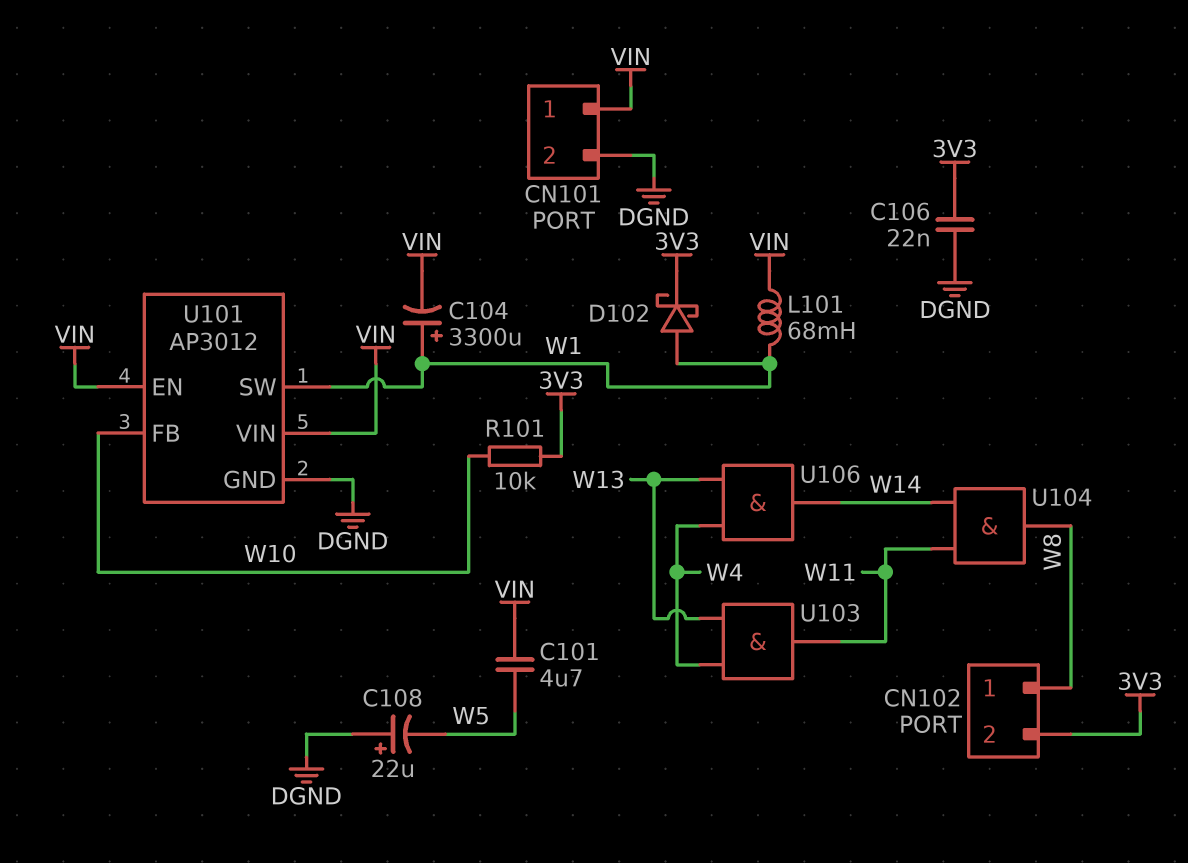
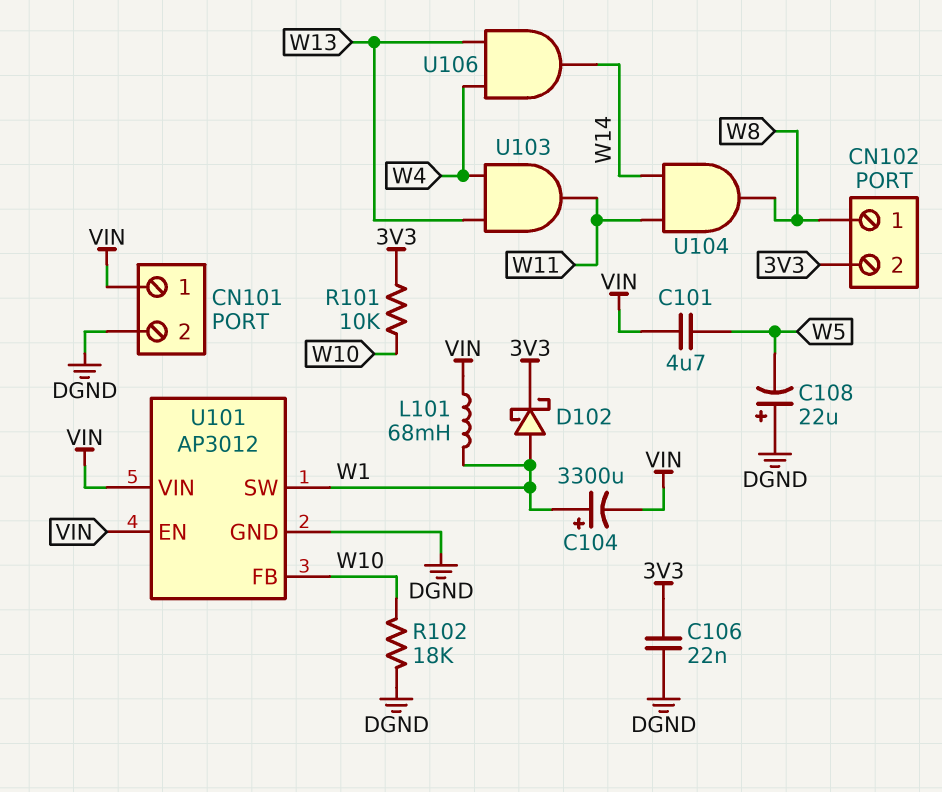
R102: none -> 18k (DGND, W10)

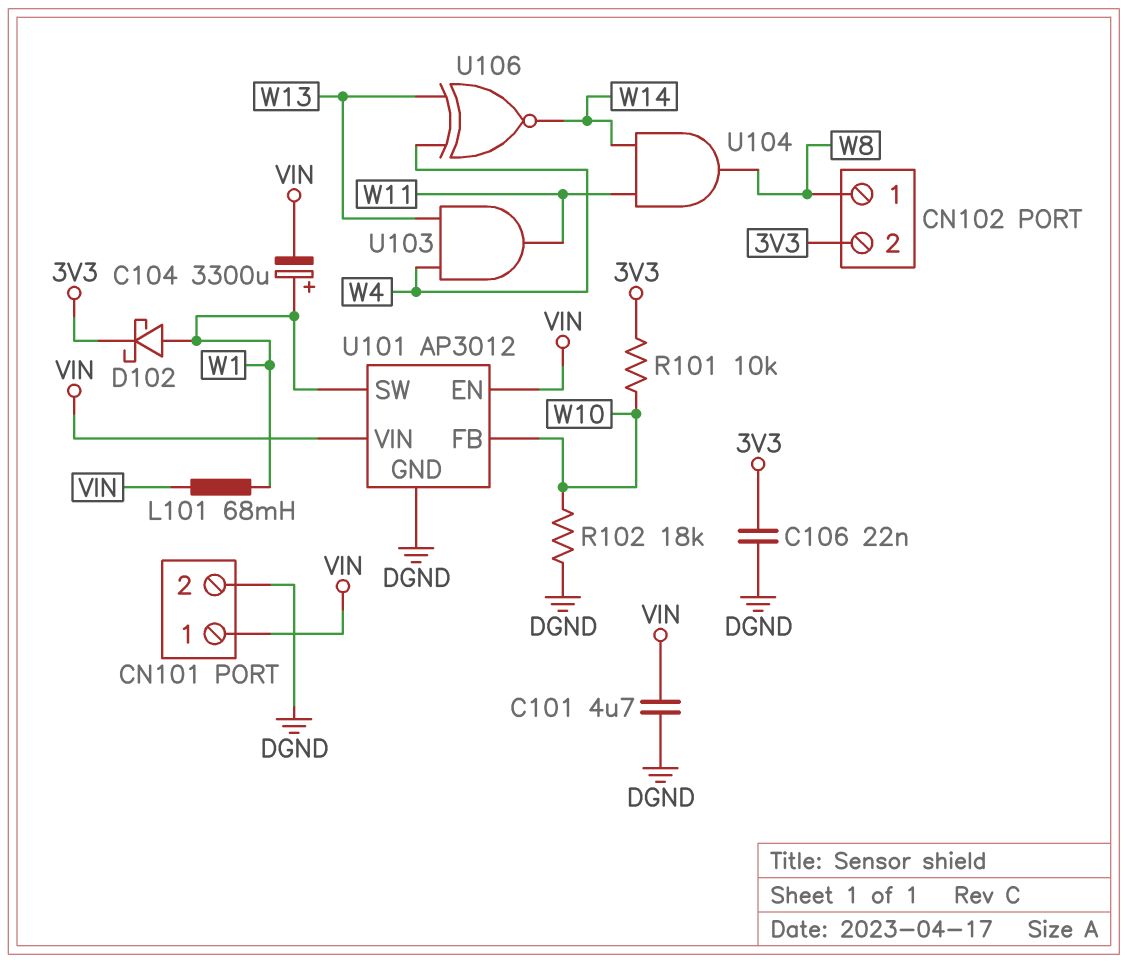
C101: 4.7uF (VIN, W5) -> 4.7uF (DGND, VIN)
C108: 22uF (plus DGND, minus W5) -> none
U106: AND (in W4, in W13, out W14) -> XNOR (in W4, in W13, out W14)

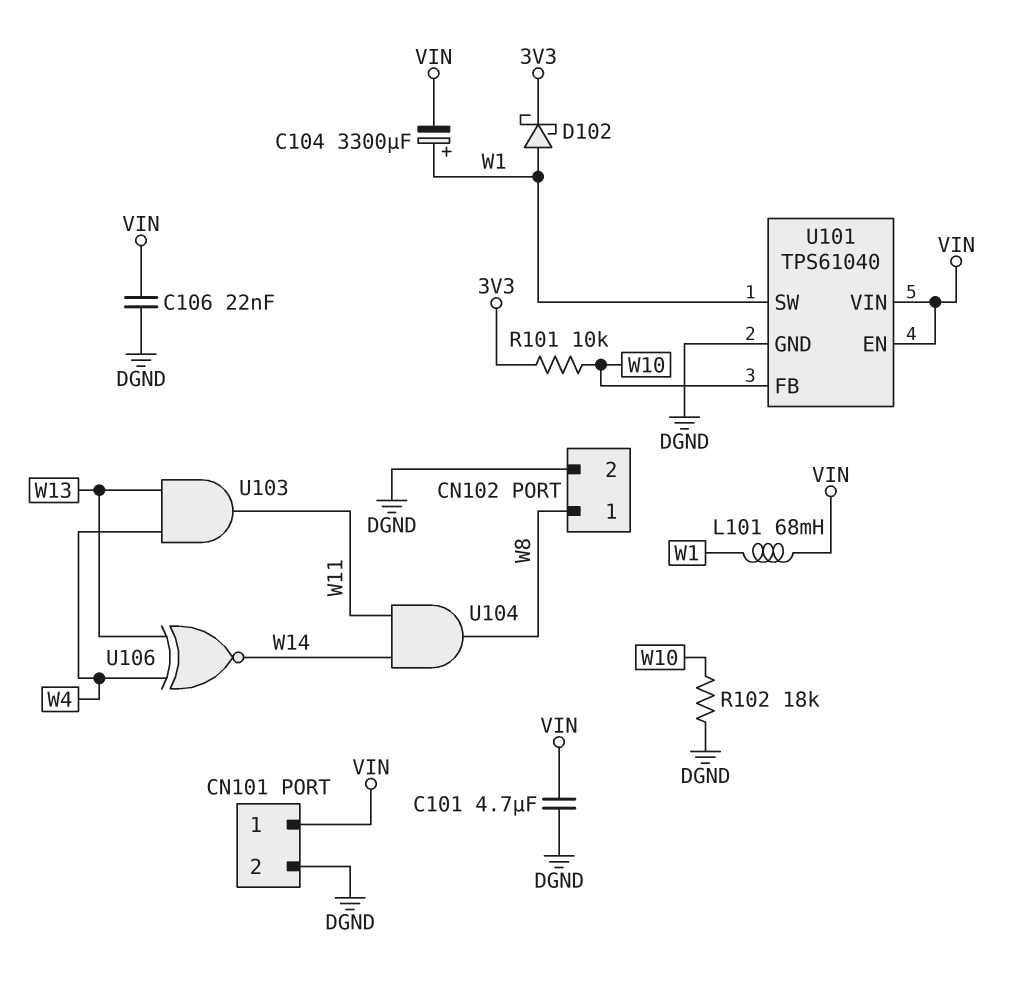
C106: 22nF (3V3, DGND) -> 22nF (DGND, VIN)
CN102 pin 2: 3V3 -> DGND
U101: AP3012 -> TPS61040

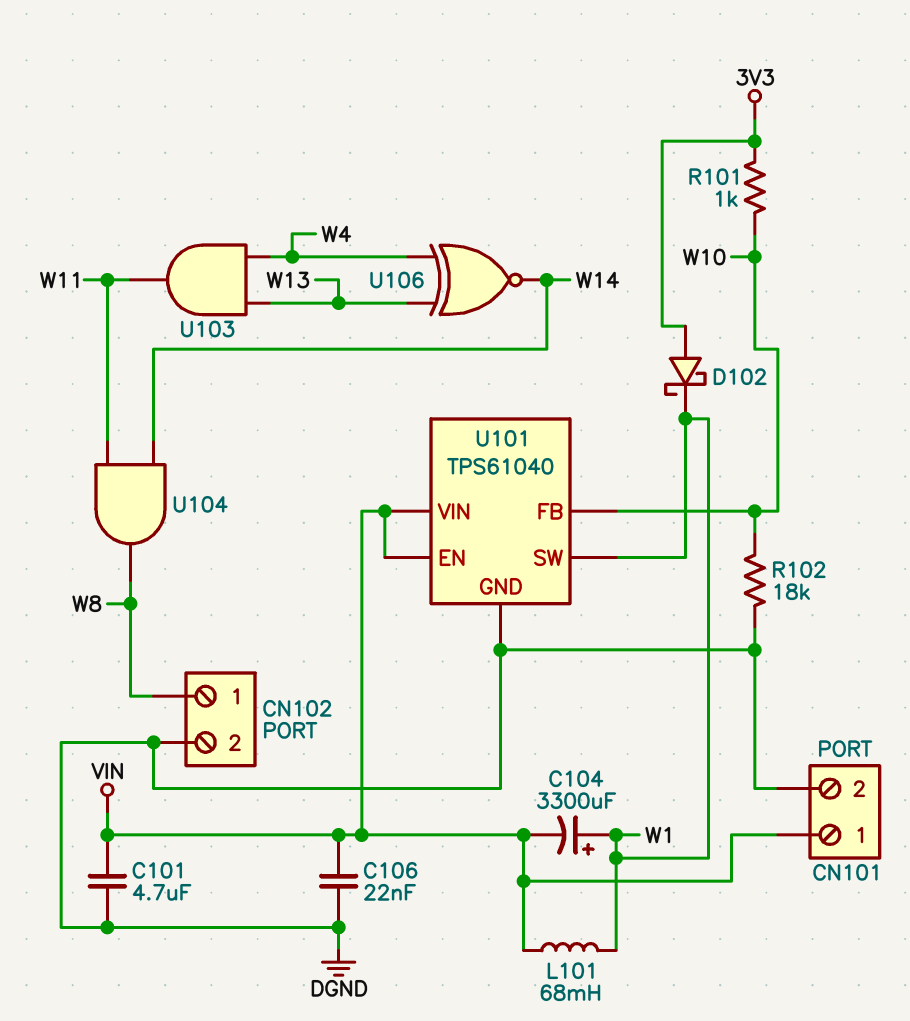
D102: schottky (A W1, K 3V3) -> schottky (A 3V3, K W1)
R101: 10k (3V3, W10) -> 1k (3V3, W10)

